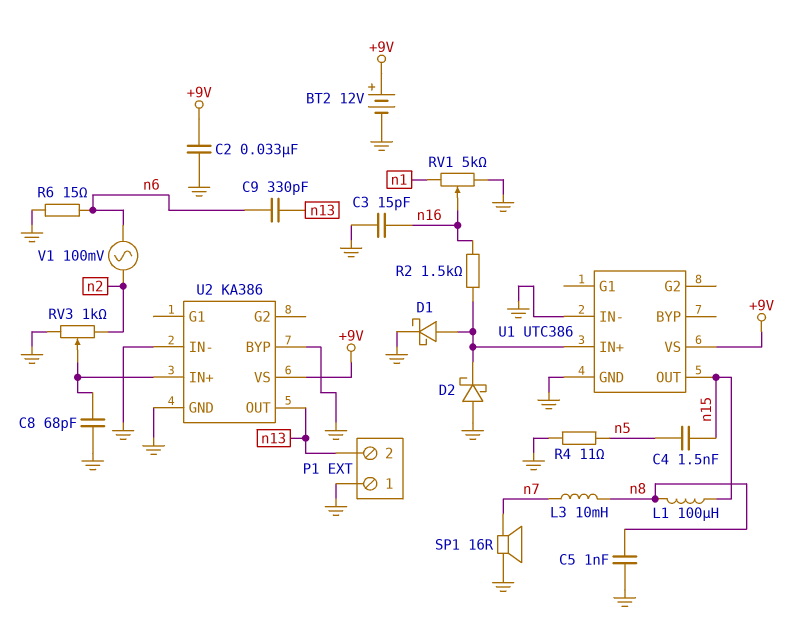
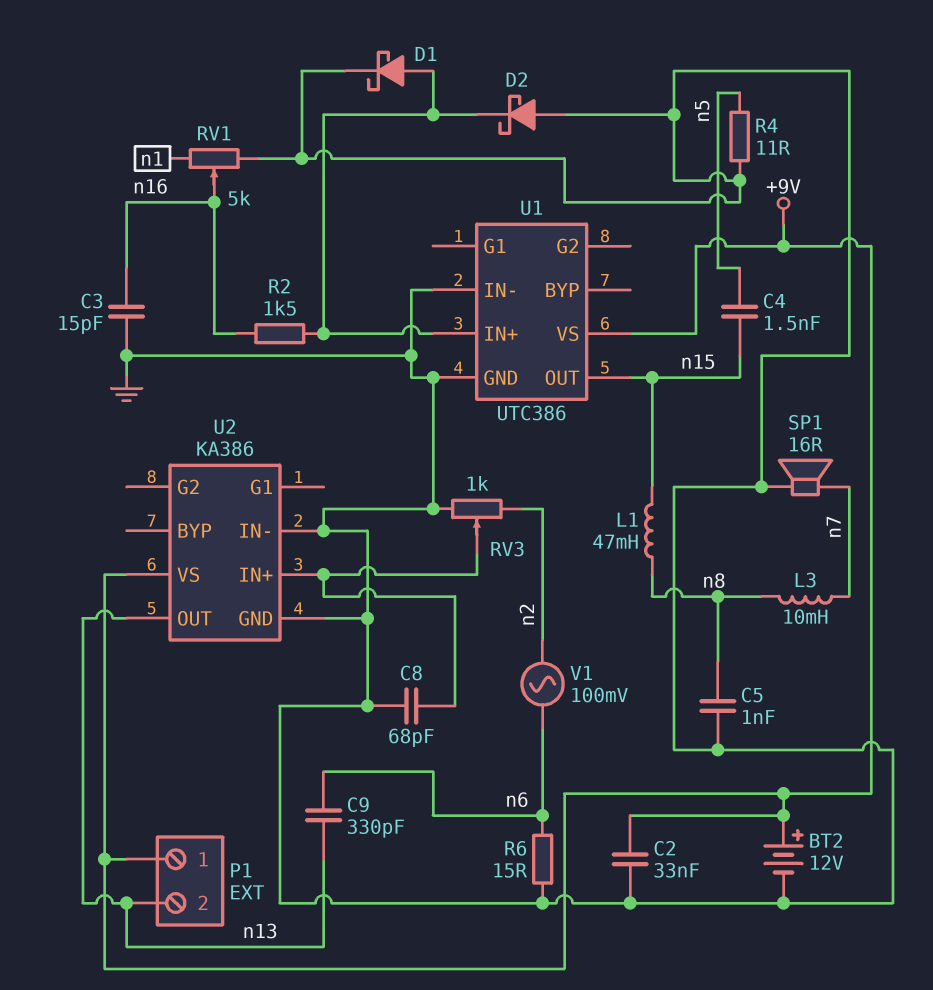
L1: 100uH (n8, n15) -> 47mH (n8, n15)
P1 pin 1: GND -> +9V
U2 pin BYP: GND -> none

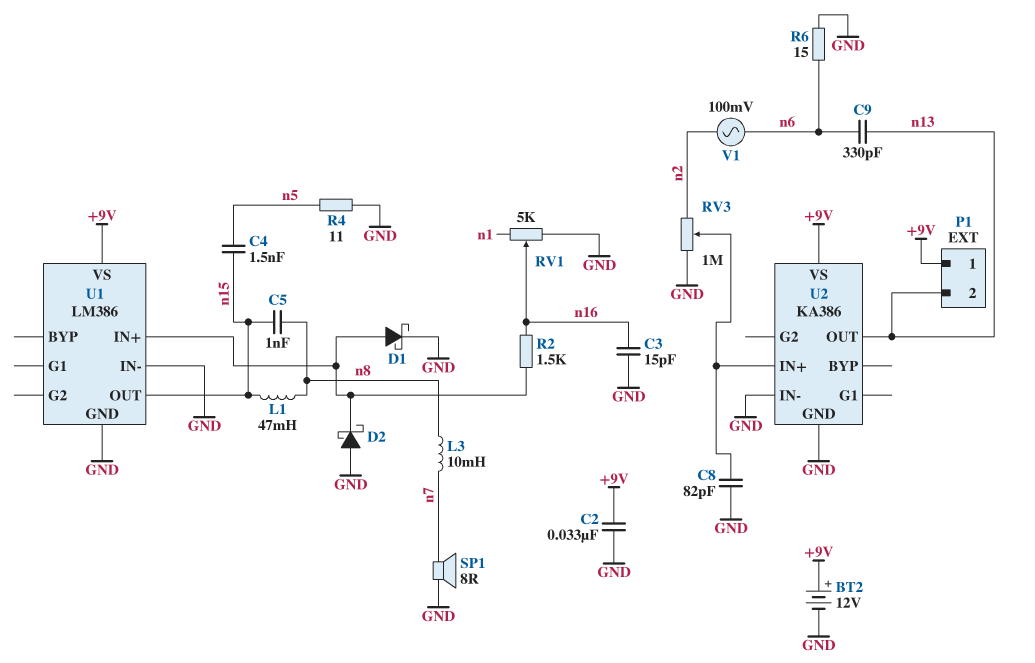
C5: 1nF (GND, n8) -> 1nF (n8, n15)
C8: 68pF (GND, U2/IN+) -> 82pF (GND, U2/IN+)
RV3: 1k (GND, n2, wiper U2/IN+) -> 1M (GND, n2, wiper U2/IN+)
SP1: speaker 16R (GND, n7) -> speaker 8R (GND, n7)
U1: UTC386 -> LM386

